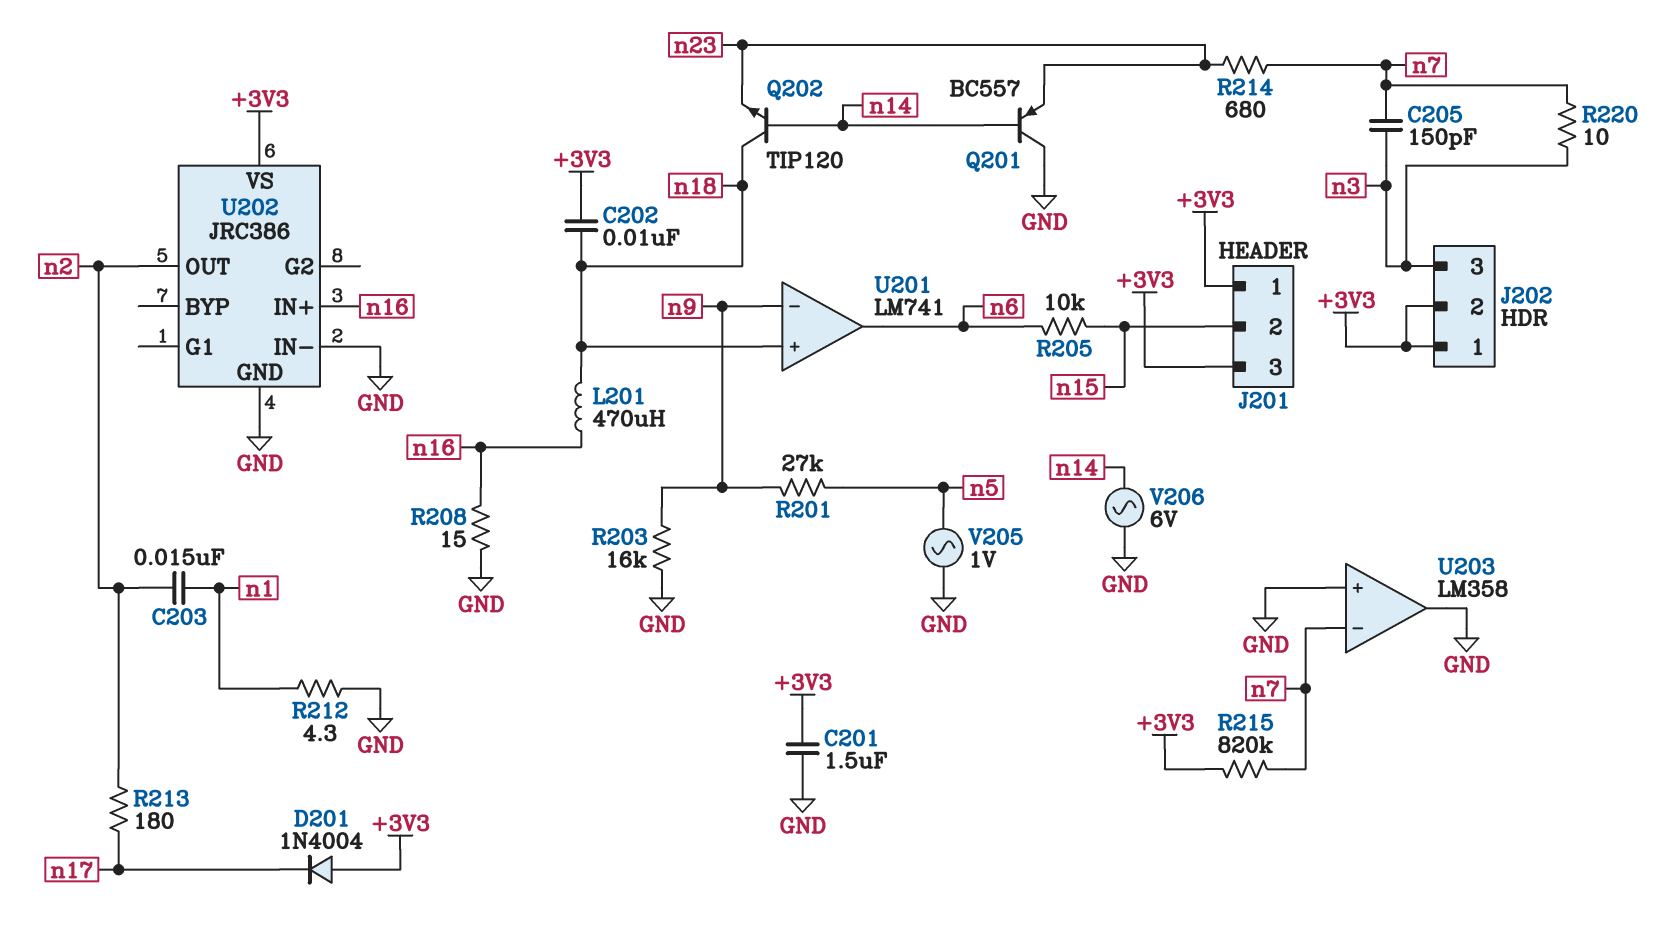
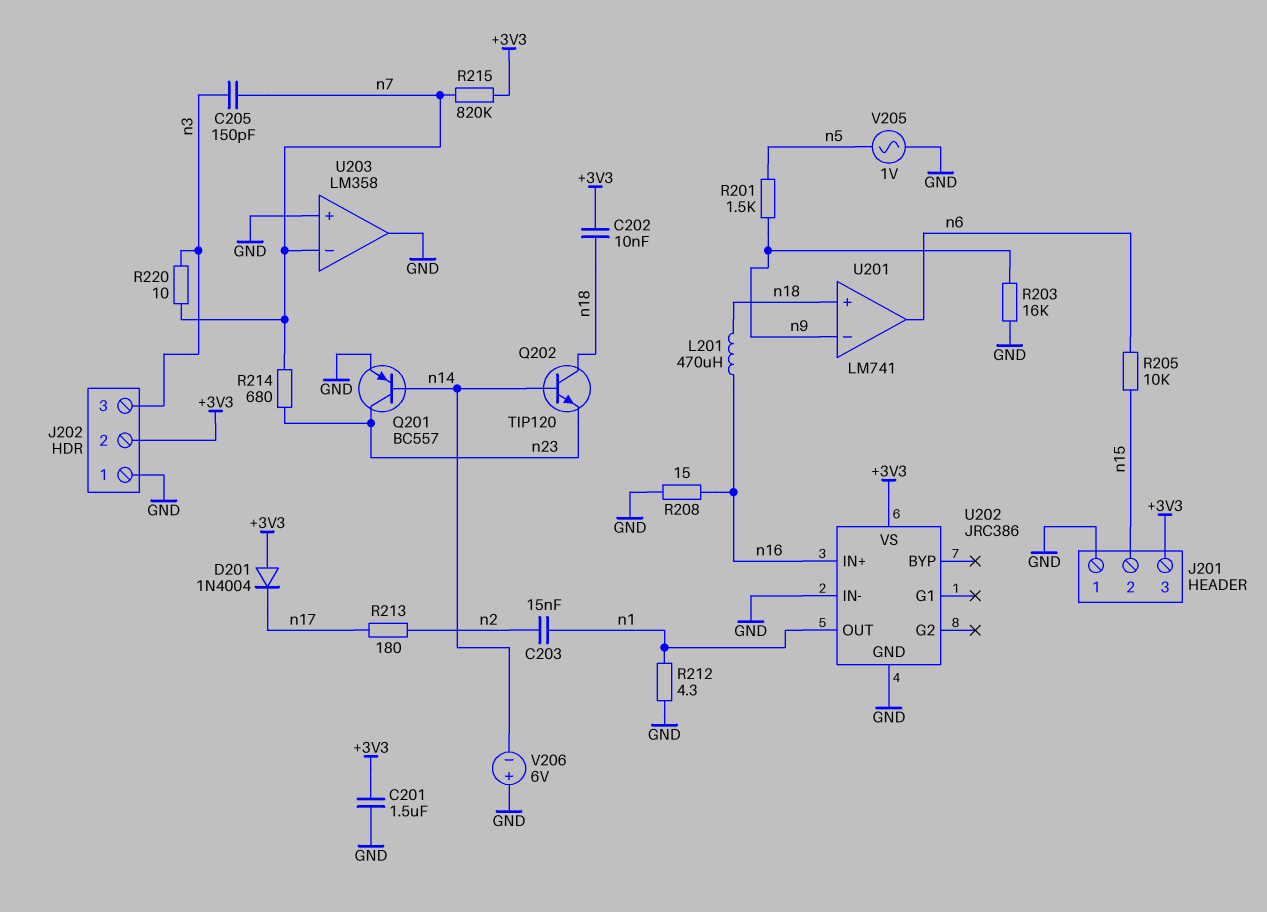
J201 pin 1: +3V3 -> GND
J202 pin 1: +3V3 -> GND
Q201: PNP BC557 (B n14, C GND, E n23) -> PNP BC557 (B n14, C n23, E GND)
R201: 27k (n5, n9) -> 1.5k (n5, n9)
U202 pin OUT: n2 -> n1
V206: AC 6V (GND, n14) -> 6V (plus GND, minus n14)

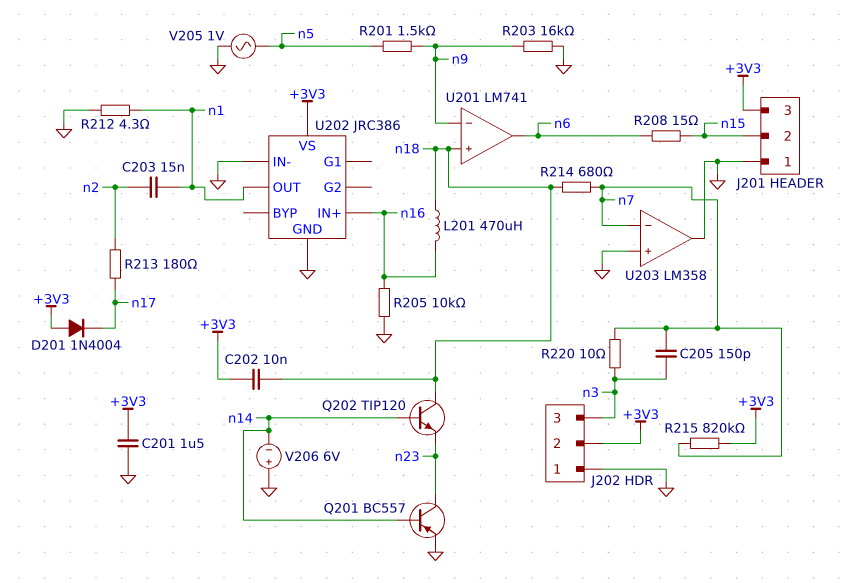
R205: 10k (n6, n15) -> 10k (GND, n16)
R208: 15 (GND, n16) -> 15 (n6, n15)
R214: 680 (n7, n23) -> 680 (n7, n18)

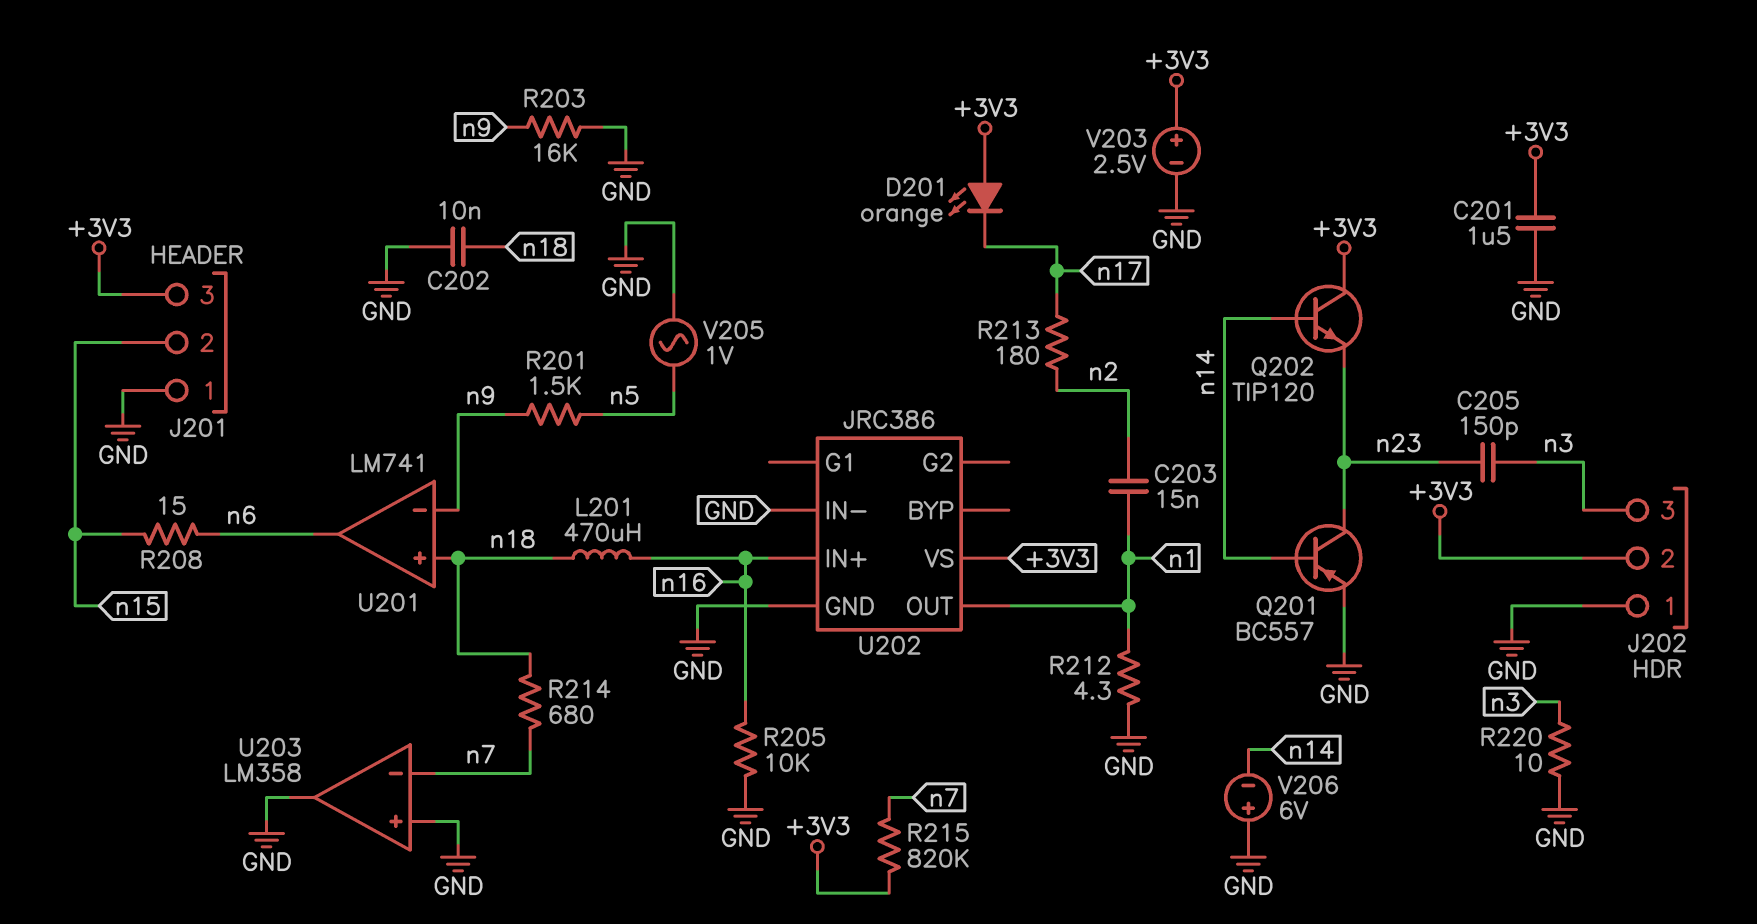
C202: 10nF (+3V3, n18) -> 10nF (GND, n18)
C205: 150pF (n3, n7) -> 150pF (n3, n23)
D201: diode 1N4004 (A +3V3, K n17) -> LED orange (A +3V3, K n17)
Q202: NPN TIP120 (B n14, C n18, E n23) -> NPN TIP120 (B n14, C +3V3, E n23)
R220: 10 (n3, n7) -> 10 (GND, n3)
V203: none -> 2.5V (plus +3V3, minus GND)

